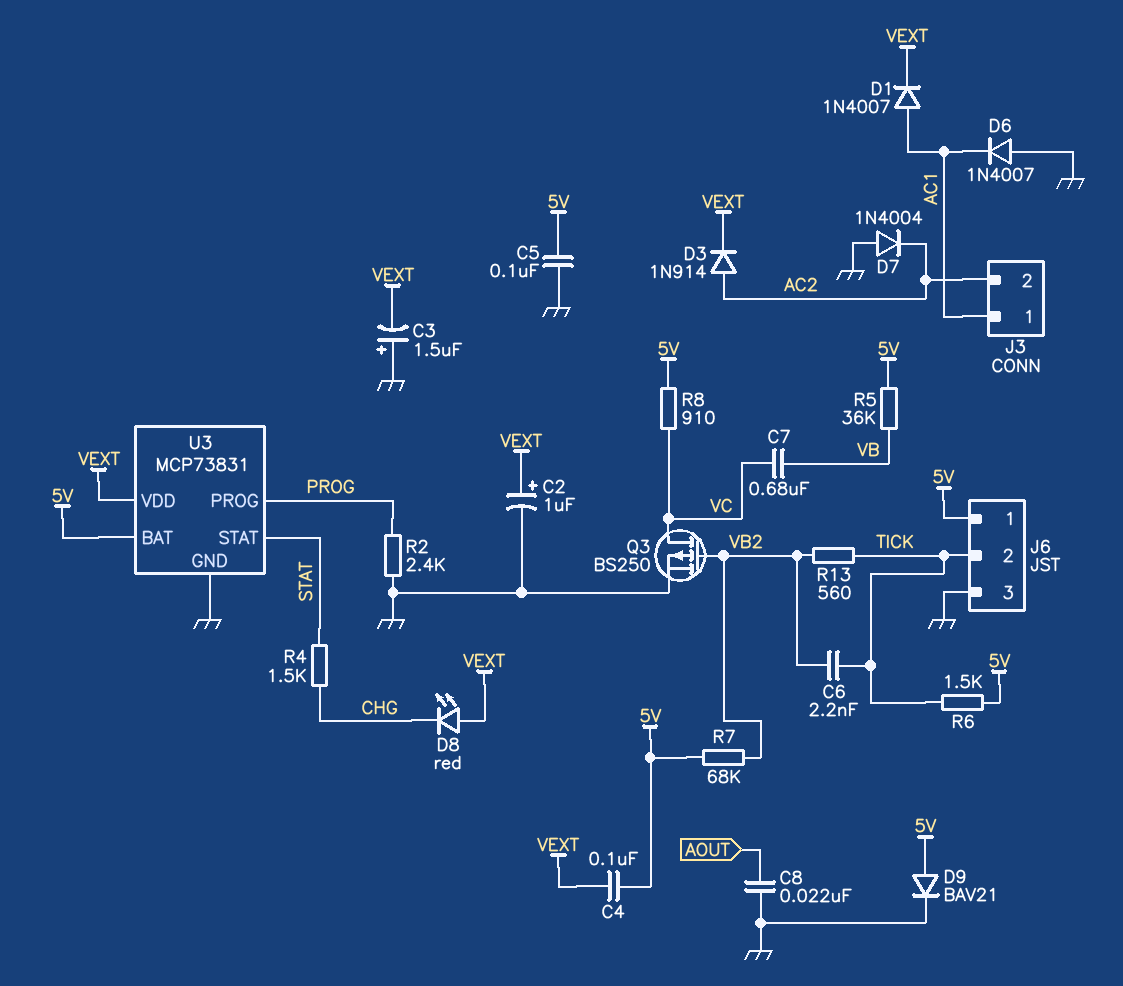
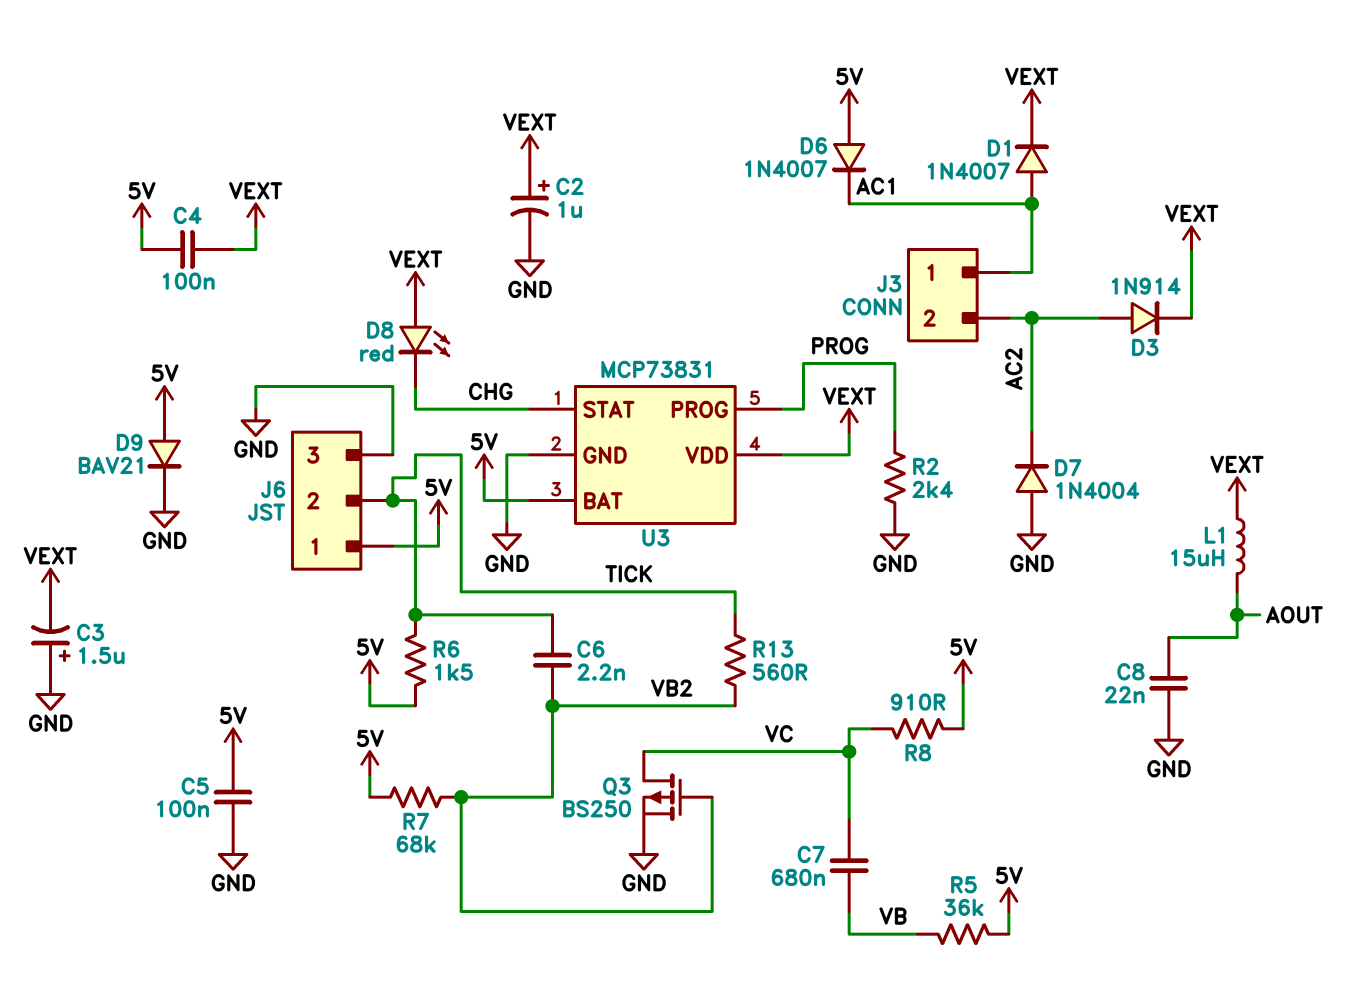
D6: diode 1N4007 (A GND, K AC1) -> diode 1N4007 (A 5V, K AC1)
L1: none -> 15uH (AOUT, VEXT)
R4: 1.5k (CHG, STAT) -> none
U3 pin STAT: STAT -> CHG

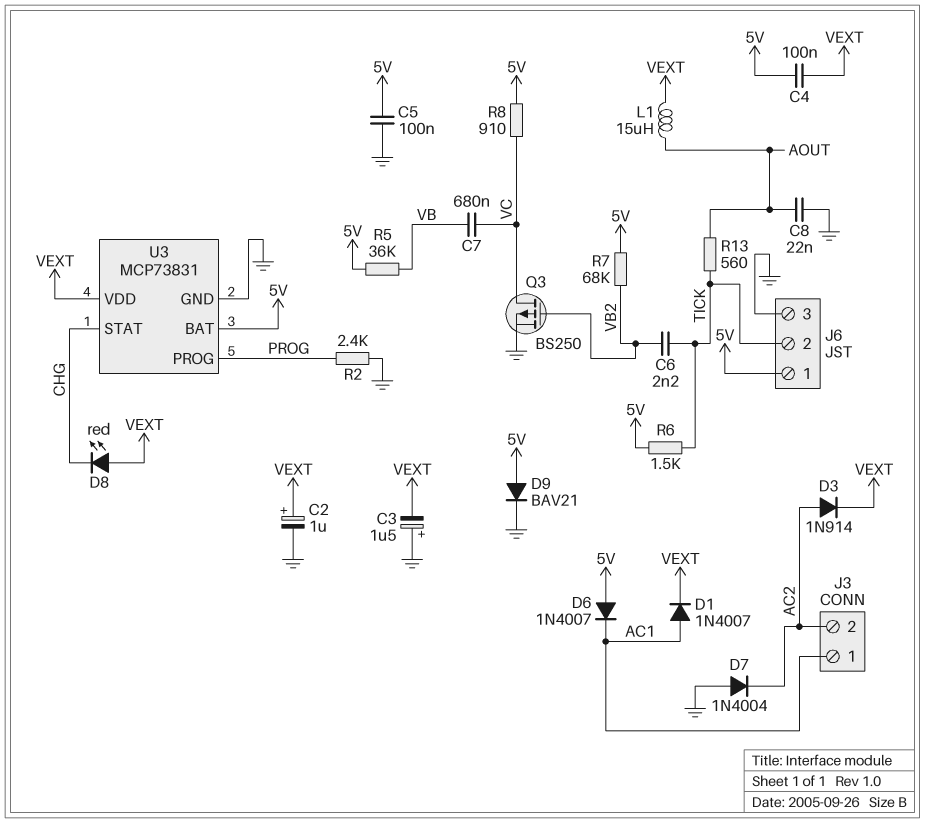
R13: 560 (TICK, VB2) -> 560 (AOUT, TICK)

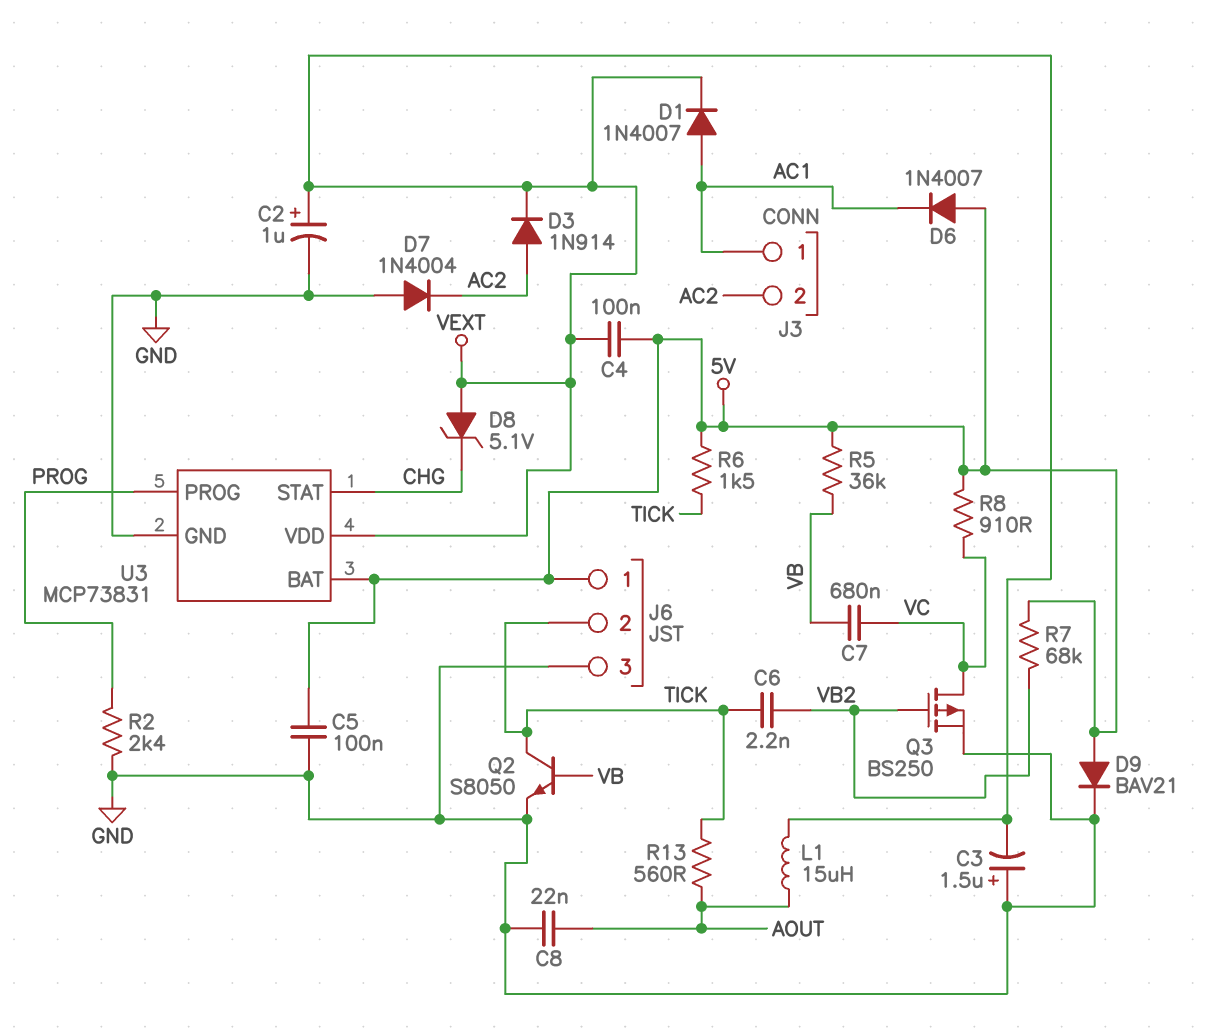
D8: LED red (A VEXT, K CHG) -> zener 5.1V (A VEXT, K CHG)
Q2: none -> NPN S8050 (B VB, C TICK, E GND)

